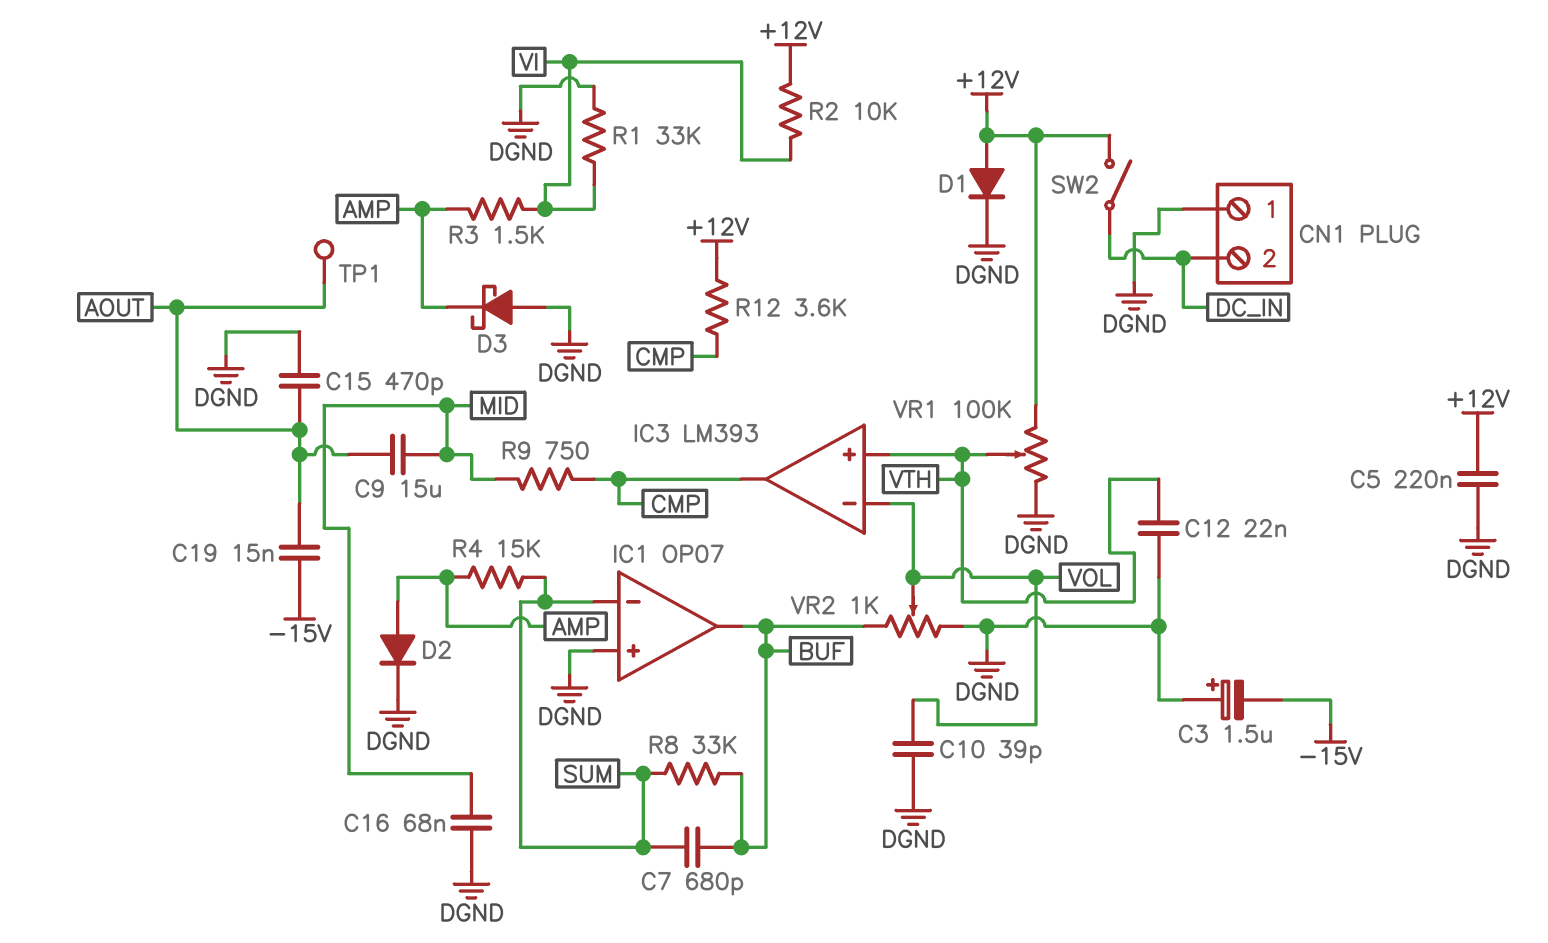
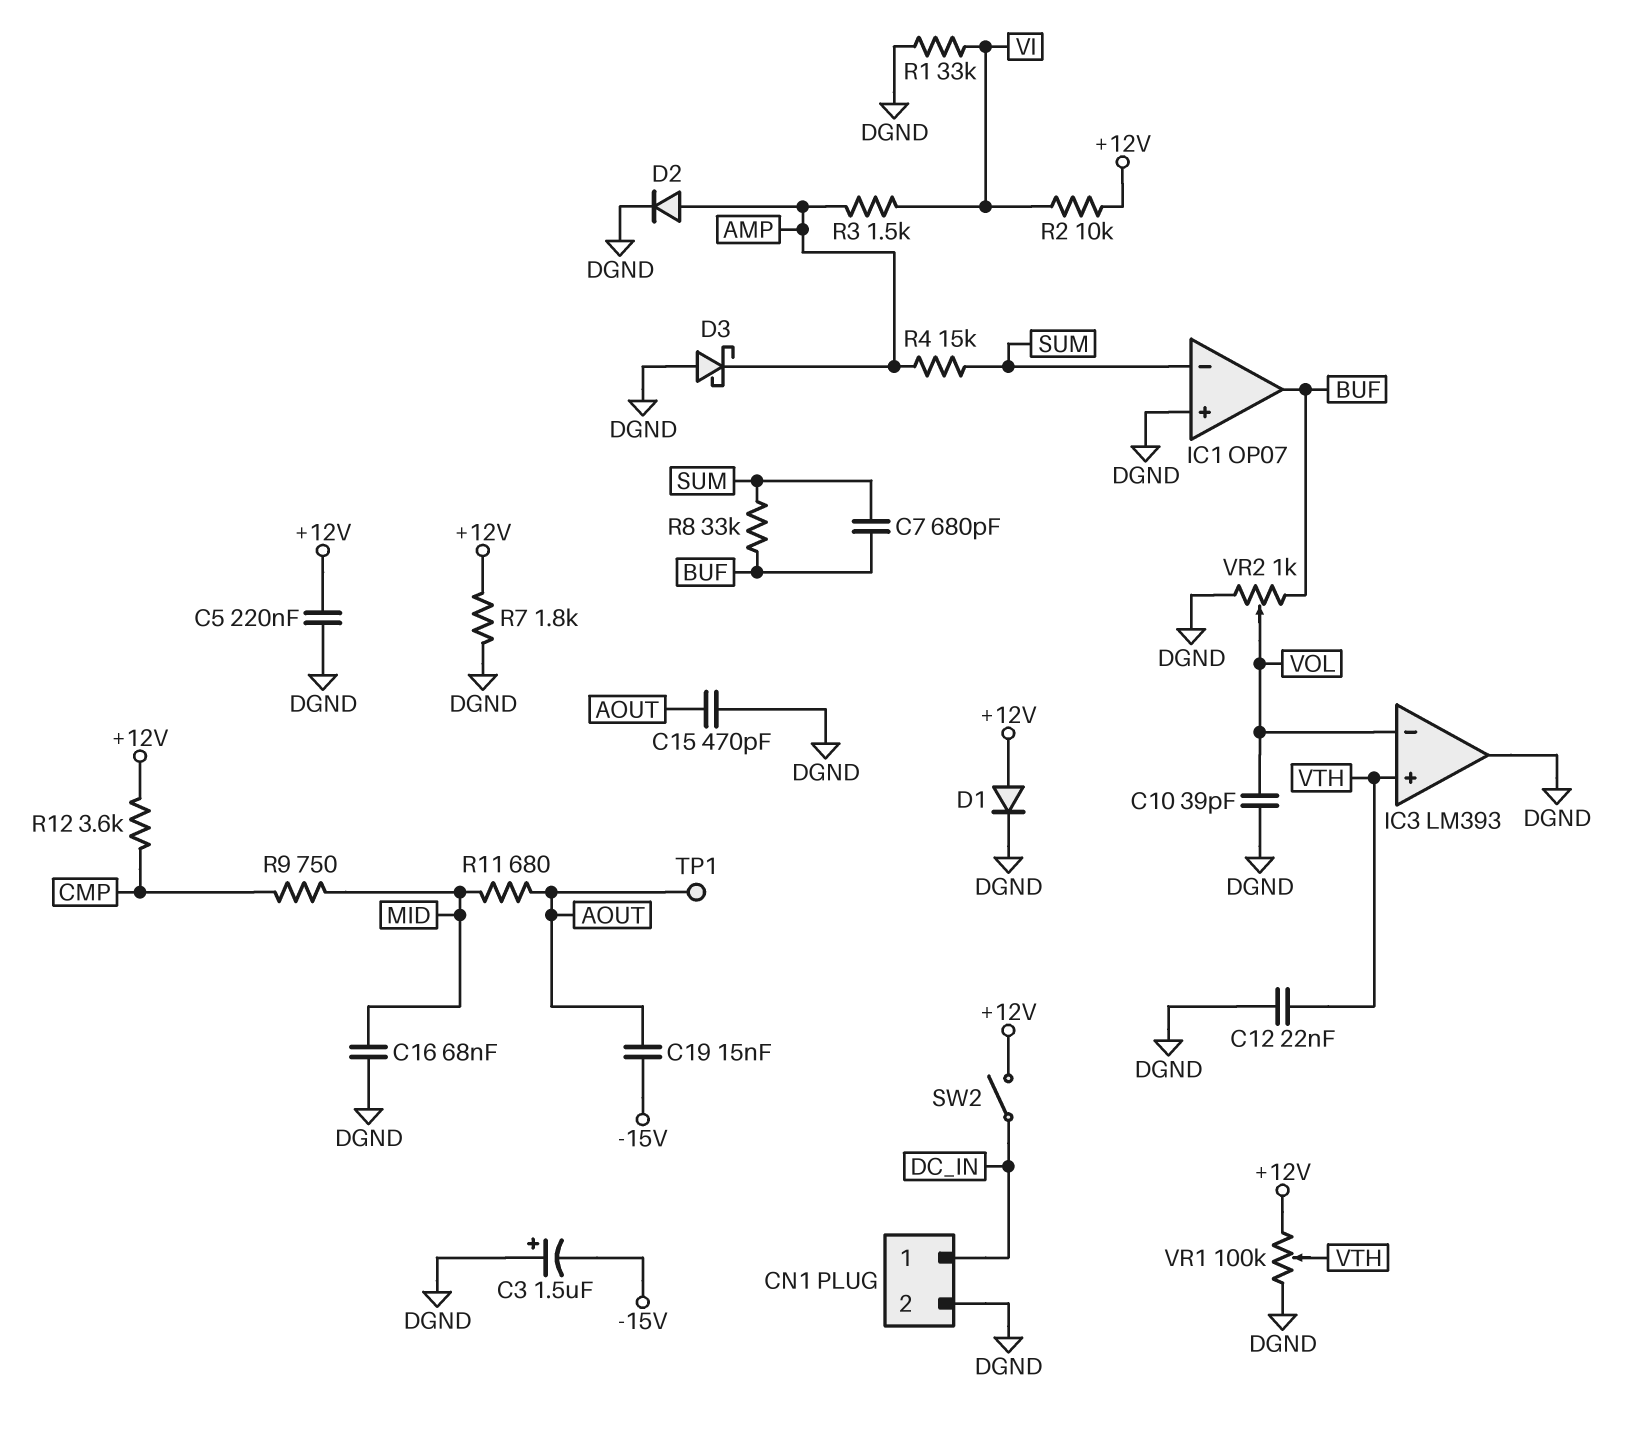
C9: 15uF (AOUT, MID) -> none
CN1 pin 1: DGND -> DC_IN
CN1 pin 2: DC_IN -> DGND
IC3 pin out: CMP -> DGND
R7: none -> 1.8k (+12V, DGND)
R11: none -> 680 (AOUT, MID)

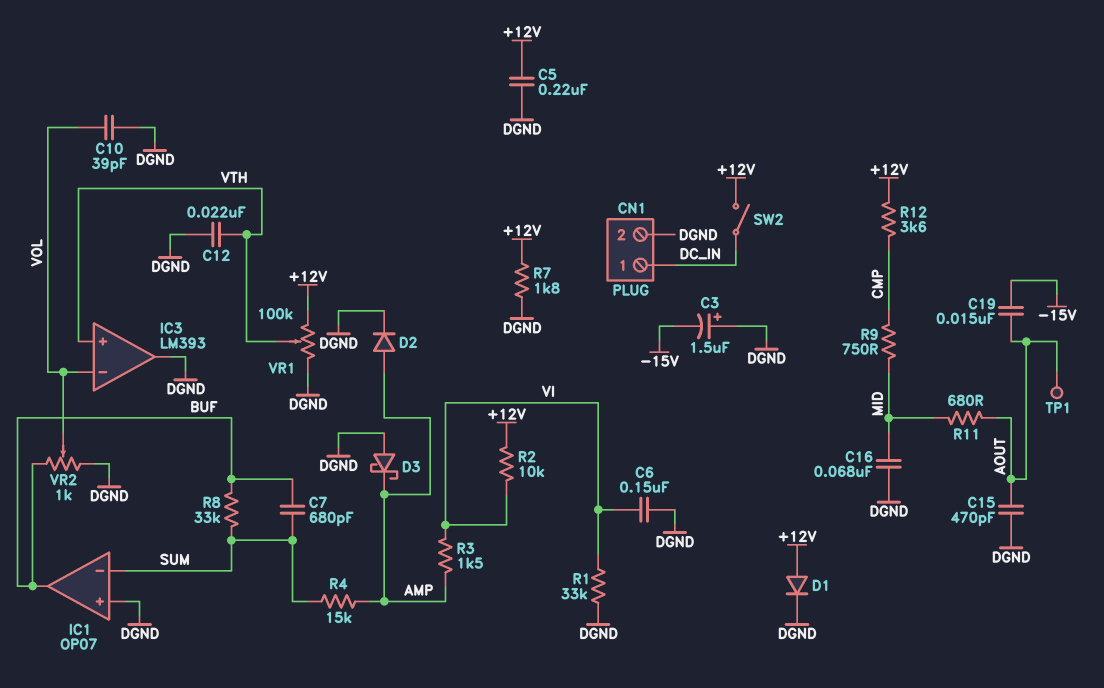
C6: none -> 150nF (DGND, VI)

